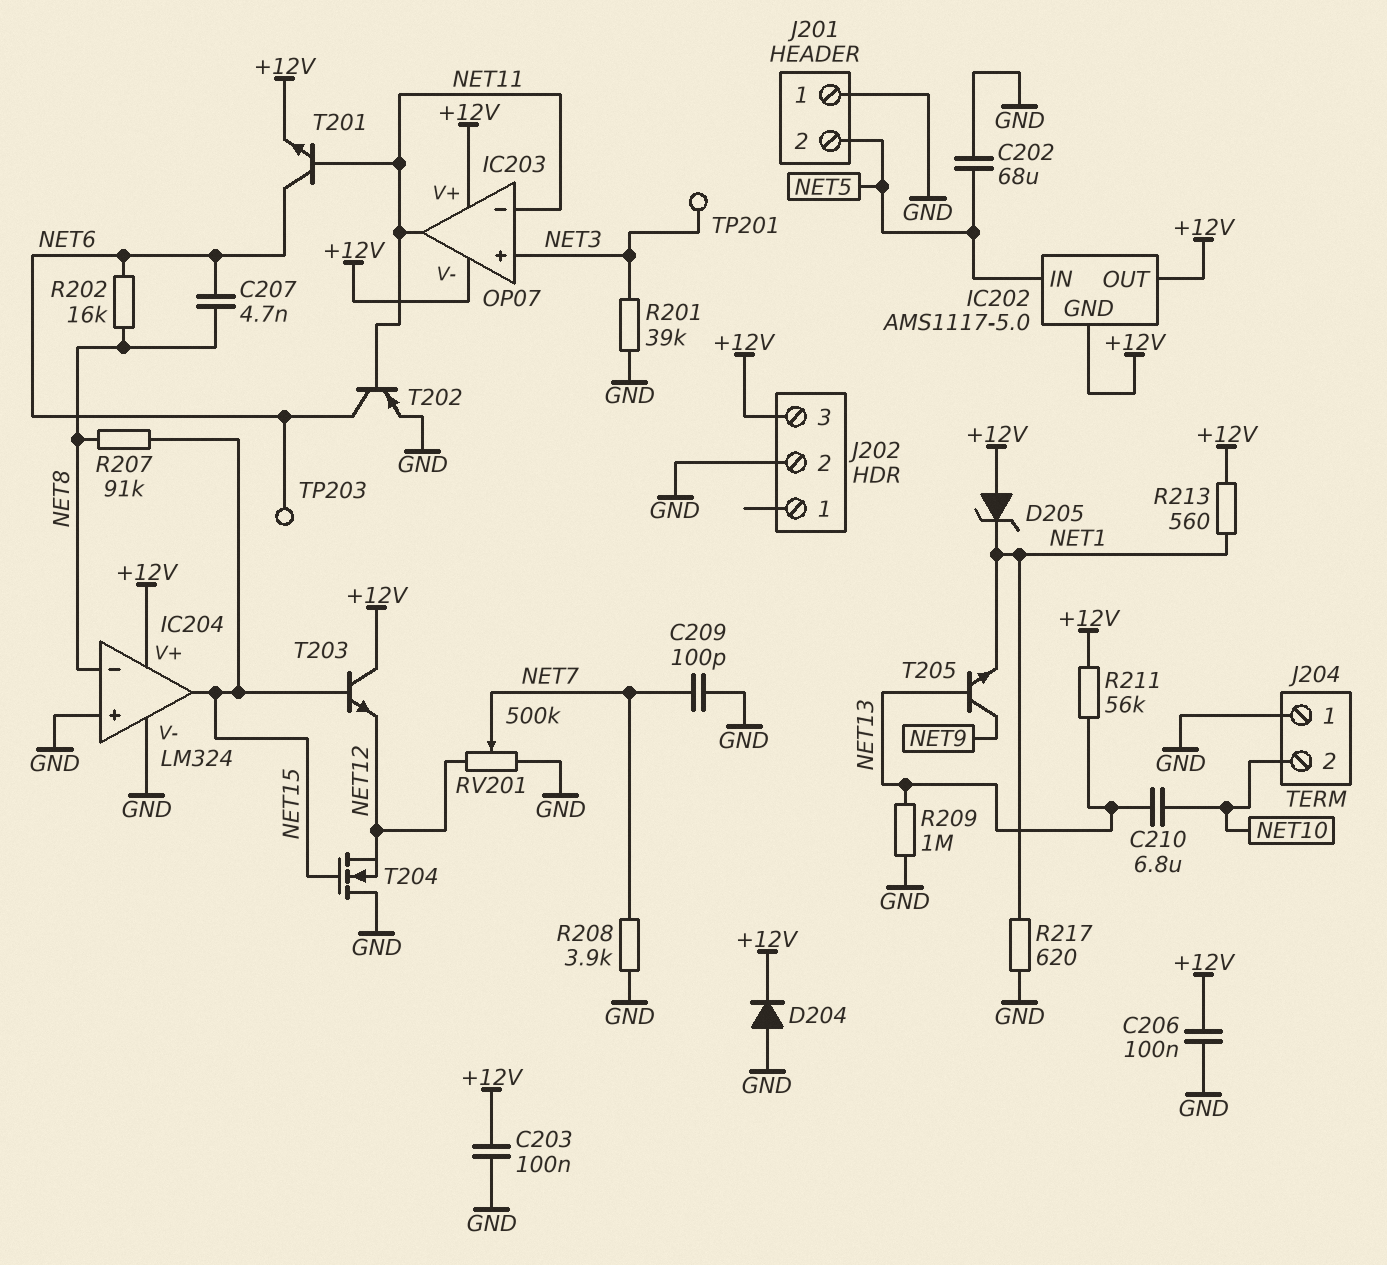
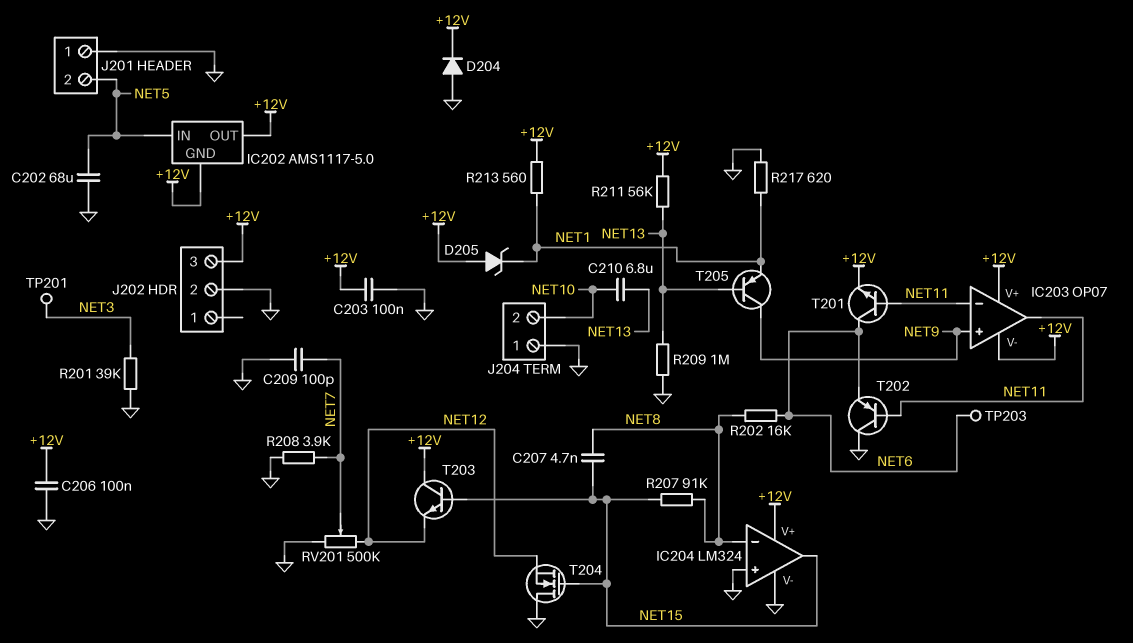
C207: 4.7nF (NET6, NET8) -> 4.7nF (NET8, NET15)
IC203 pin in+: NET3 -> NET9
T202: PNP (B NET11, C NET6, E GND) -> PNP (B NET11, C GND, E NET6)
T205: NPN (B NET13, C NET9, E NET1) -> PNP (B NET13, C NET9, E NET1)

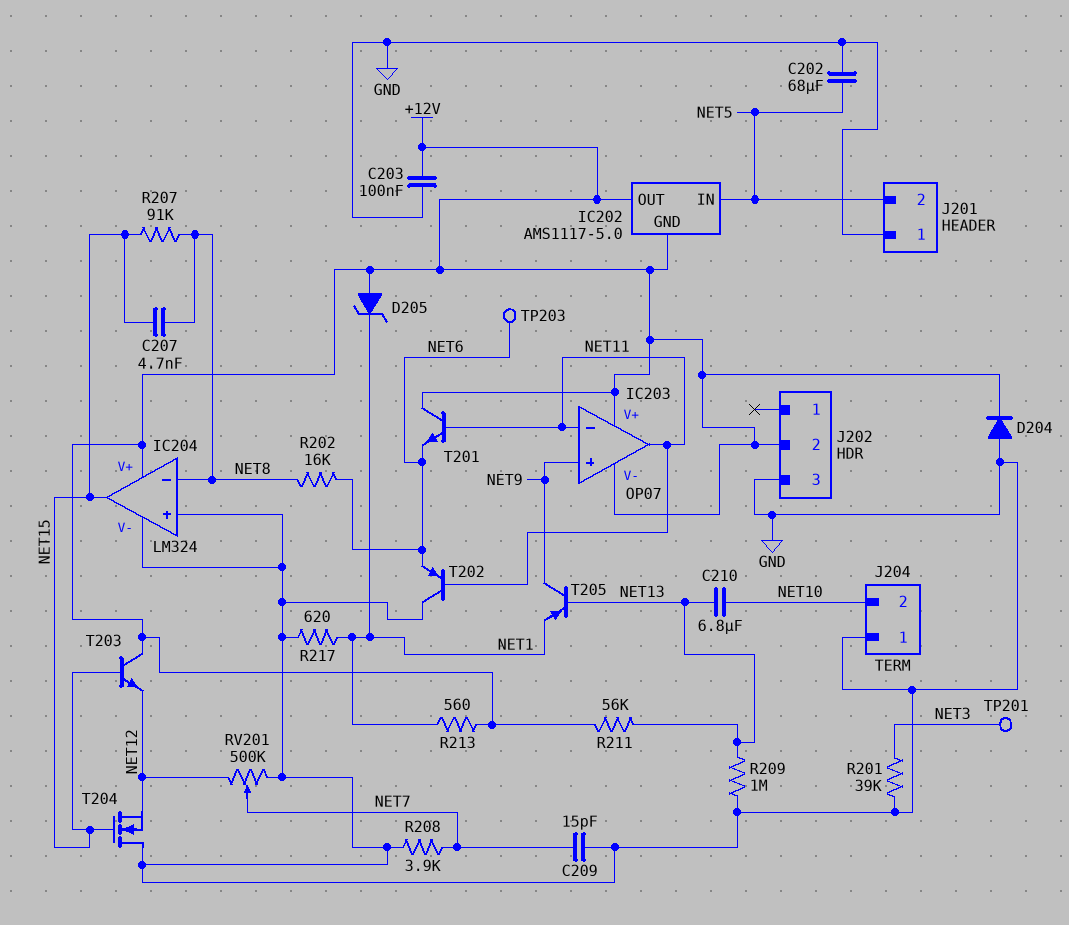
C206: 100nF (+12V, GND) -> none
C209: 100pF (GND, NET7) -> 15pF (GND, NET7)
J202 pin 2: GND -> +12V
J202 pin 3: +12V -> GND
T201: NPN (B NET11, C NET6, E +12V) -> NPN (B NET11, C +12V, E NET6)

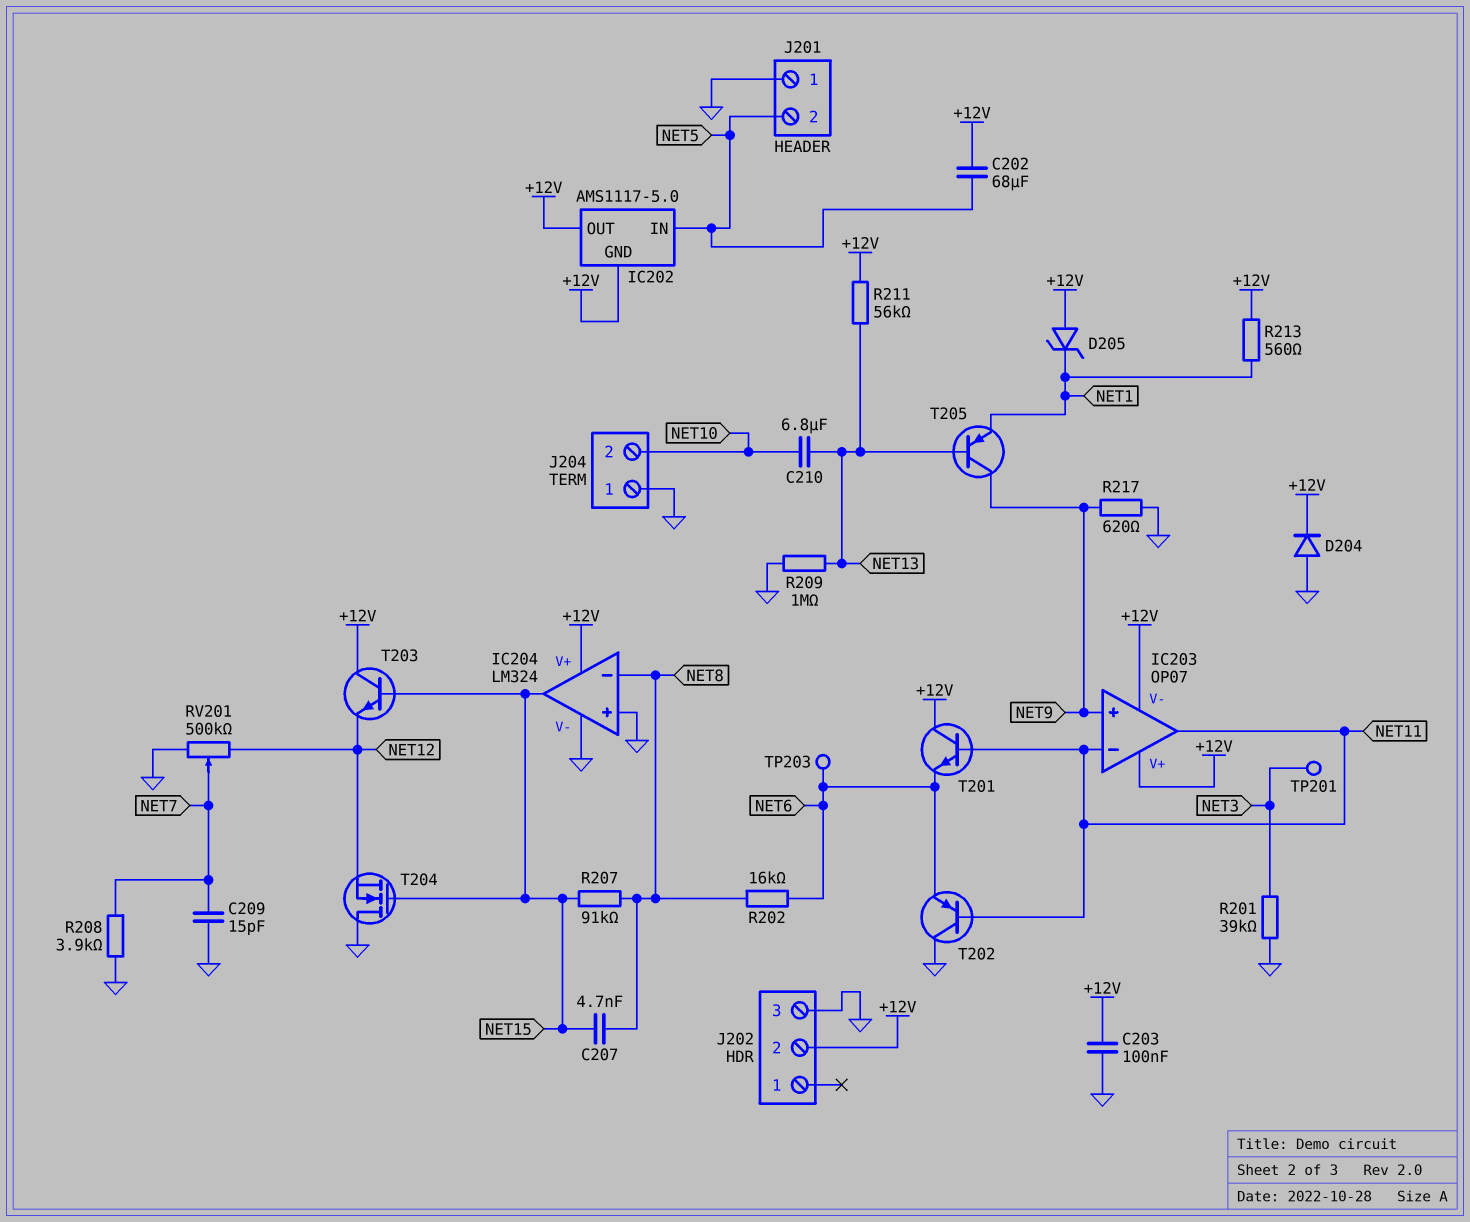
C202: 68uF (GND, NET5) -> 68uF (+12V, NET5)
R217: 620 (GND, NET1) -> 620 (GND, NET9)

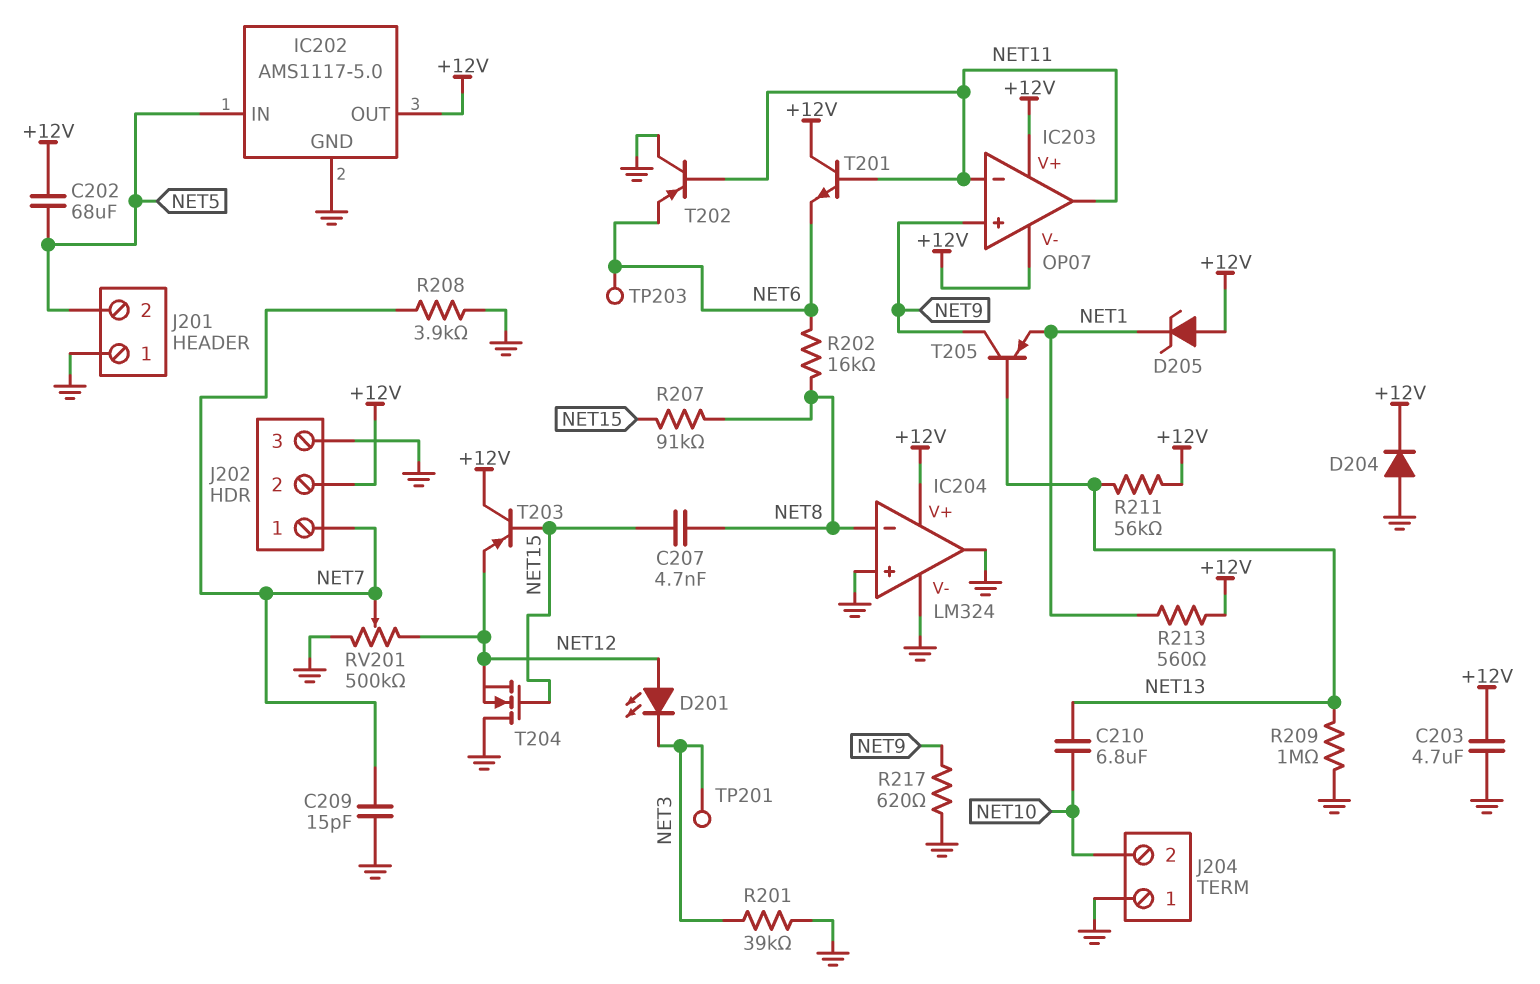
C203: 100nF (+12V, GND) -> 4.7uF (+12V, GND)
D201: none -> LED (A NET12, K NET3)
IC202 pin GND: +12V -> GND
IC204 pin out: NET15 -> GND
J202 pin 1: none -> NET7
T203: NPN (B NET15, C +12V, E NET12) -> PNP (B NET15, C +12V, E NET12)

